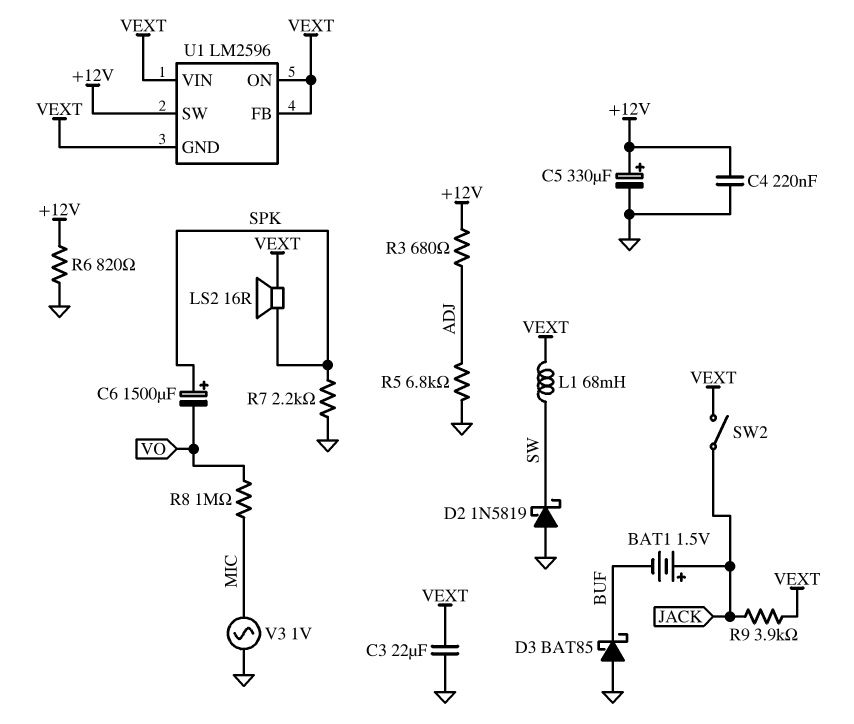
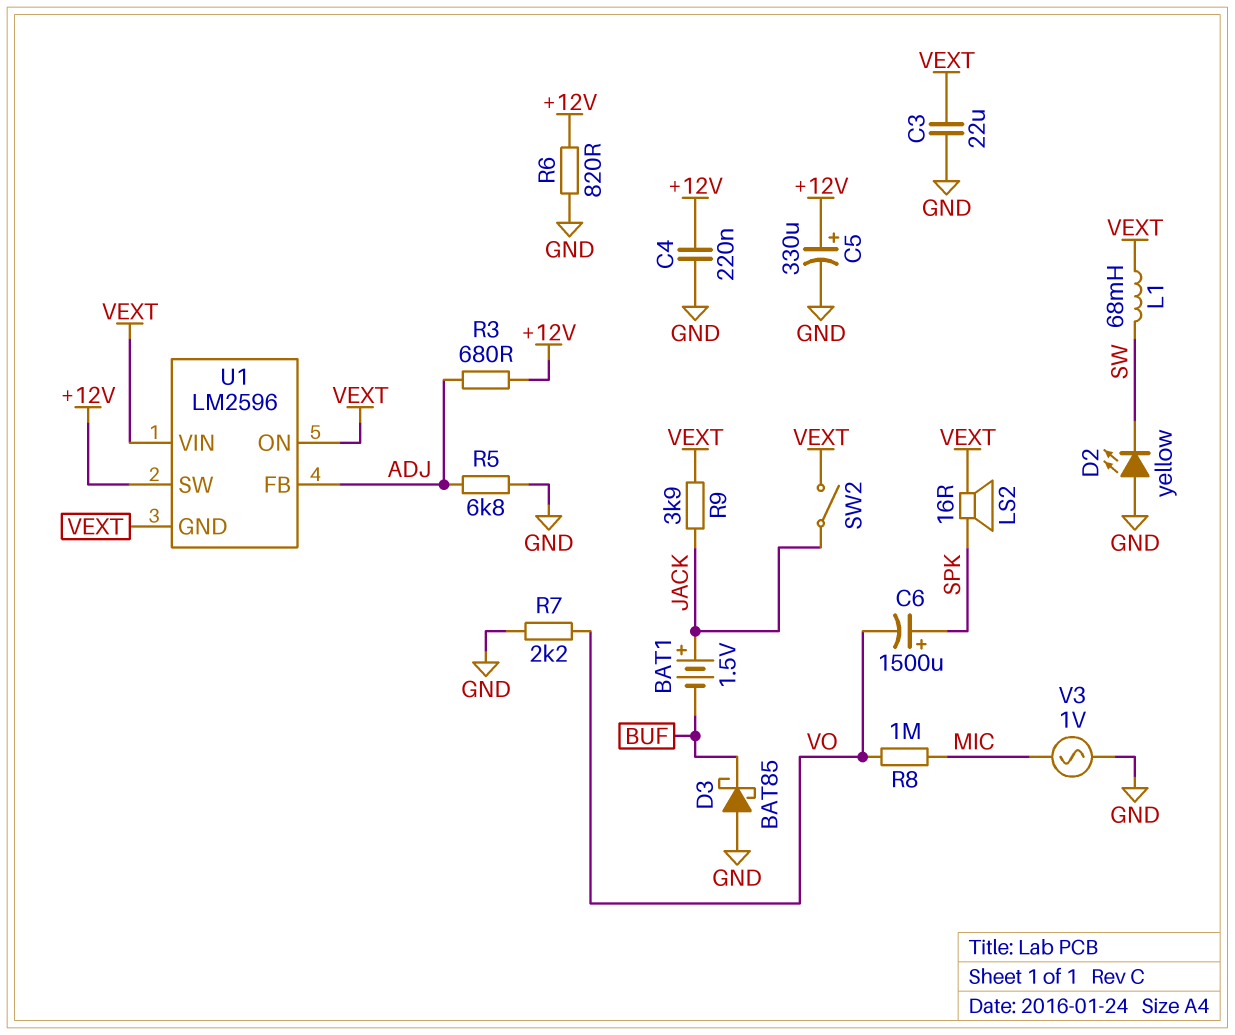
D2: schottky 1N5819 (A GND, K SW) -> LED yellow (A GND, K SW)
R7: 2.2k (GND, SPK) -> 2.2k (GND, VO)
U1 pin FB: VEXT -> ADJ

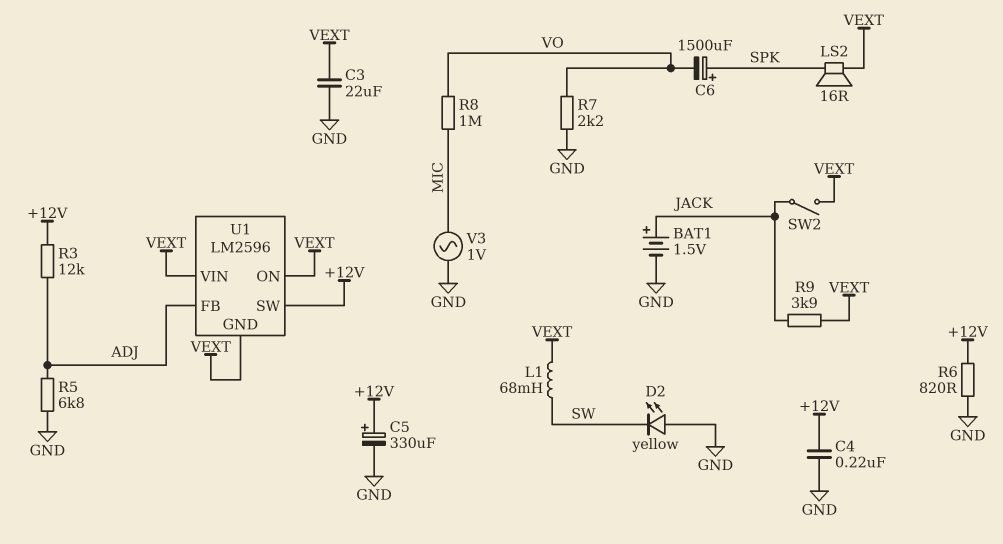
BAT1: 1.5V (plus JACK, minus BUF) -> 1.5V (plus JACK, minus GND)
D3: schottky BAT85 (A GND, K BUF) -> none
R3: 680 (+12V, ADJ) -> 12k (+12V, ADJ)

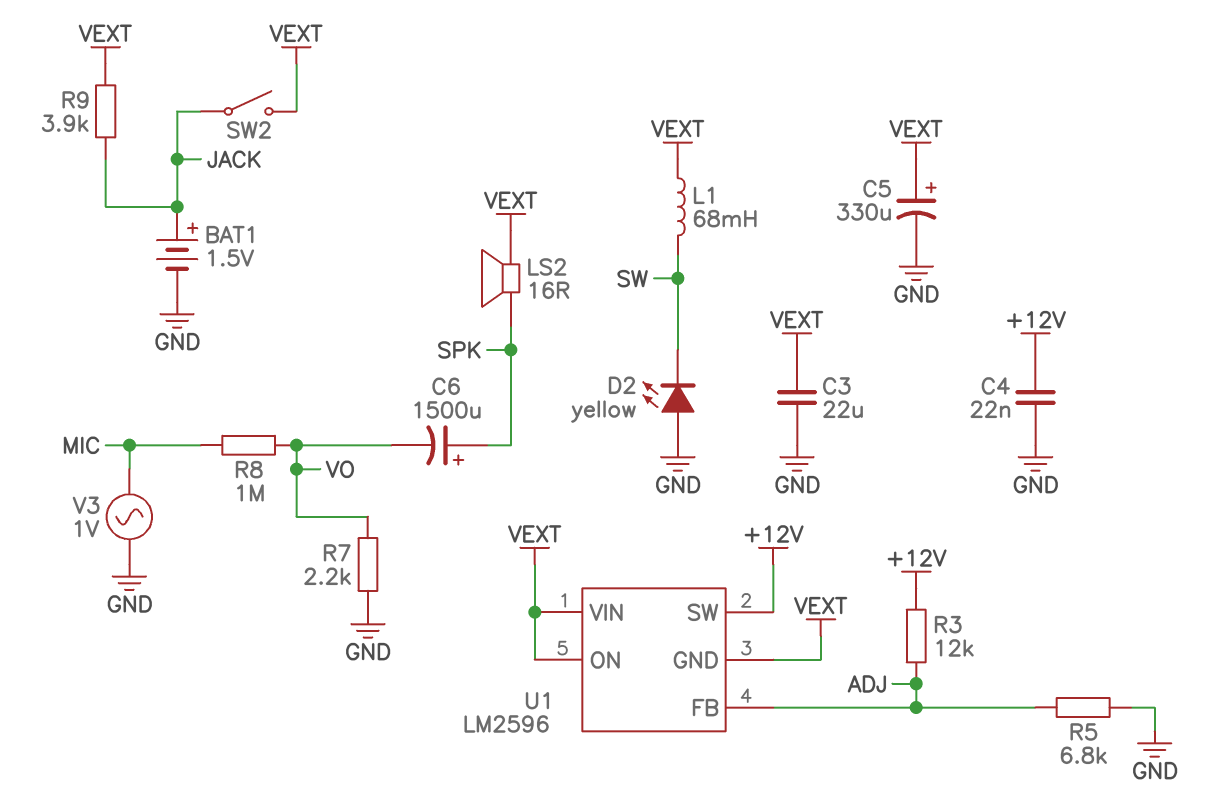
C4: 220nF (+12V, GND) -> 22nF (+12V, GND)
C5: 330uF (plus +12V, minus GND) -> 330uF (plus VEXT, minus GND)
R6: 820 (+12V, GND) -> none

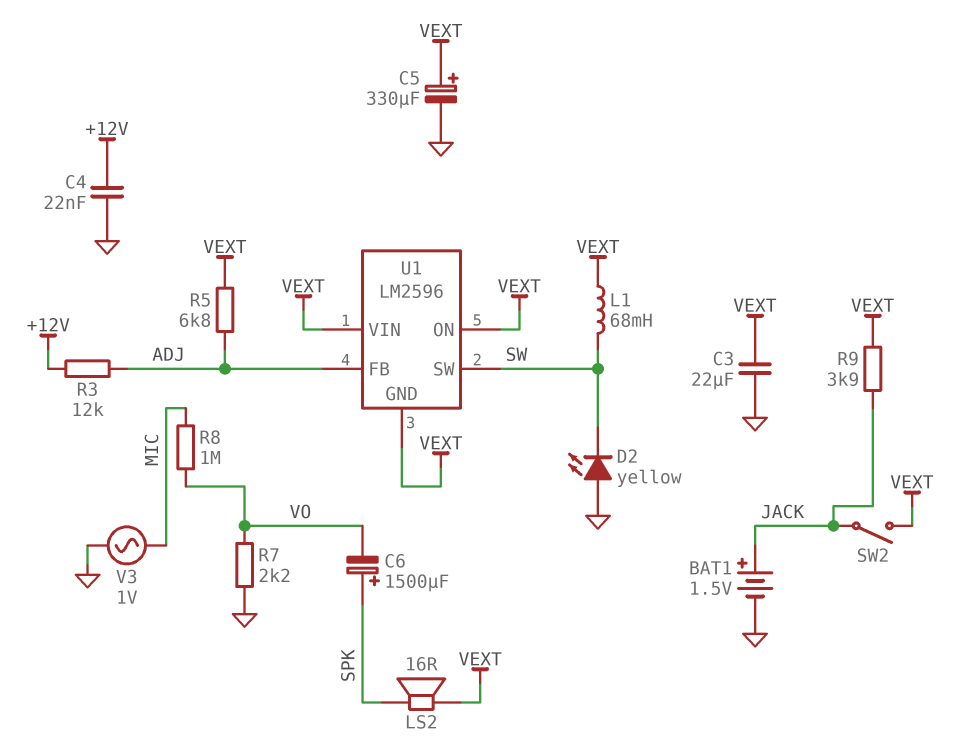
R5: 6.8k (ADJ, GND) -> 6.8k (ADJ, VEXT)
U1 pin SW: +12V -> SW

